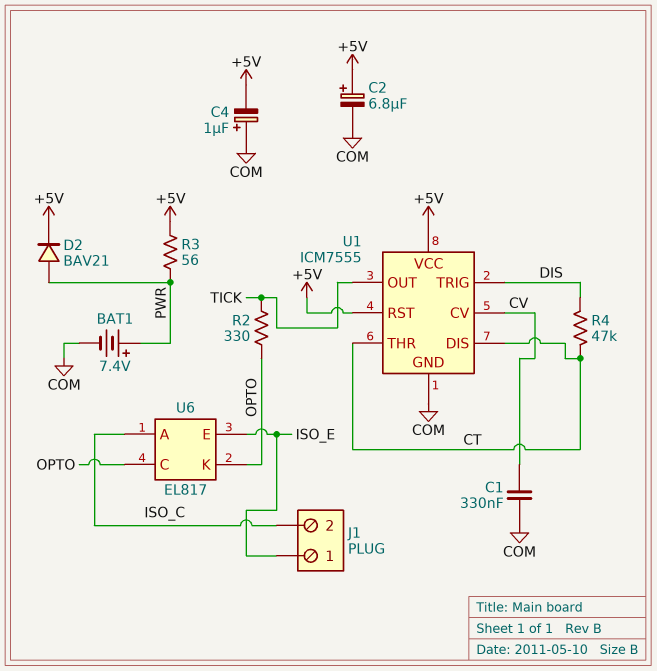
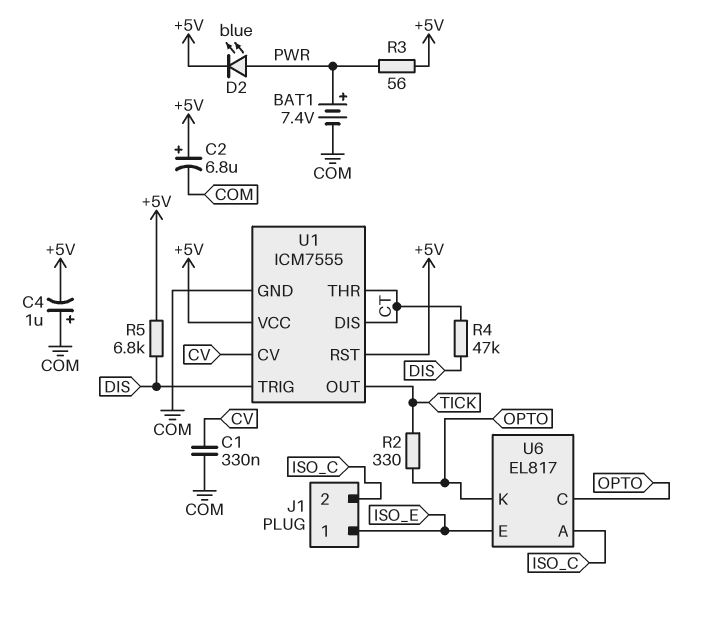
D2: diode BAV21 (A PWR, K +5V) -> LED blue (A PWR, K +5V)
R5: none -> 6.8k (+5V, DIS)

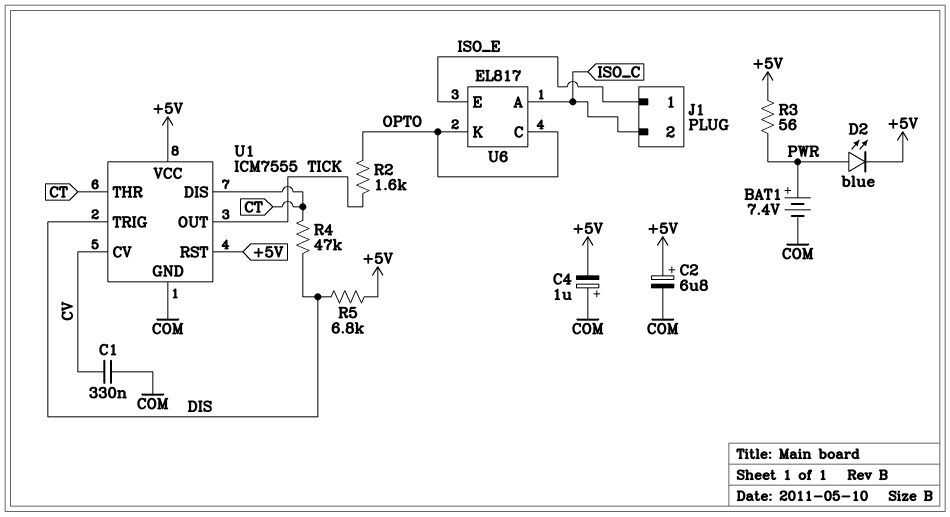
R2: 330 (OPTO, TICK) -> 1.6k (OPTO, TICK)

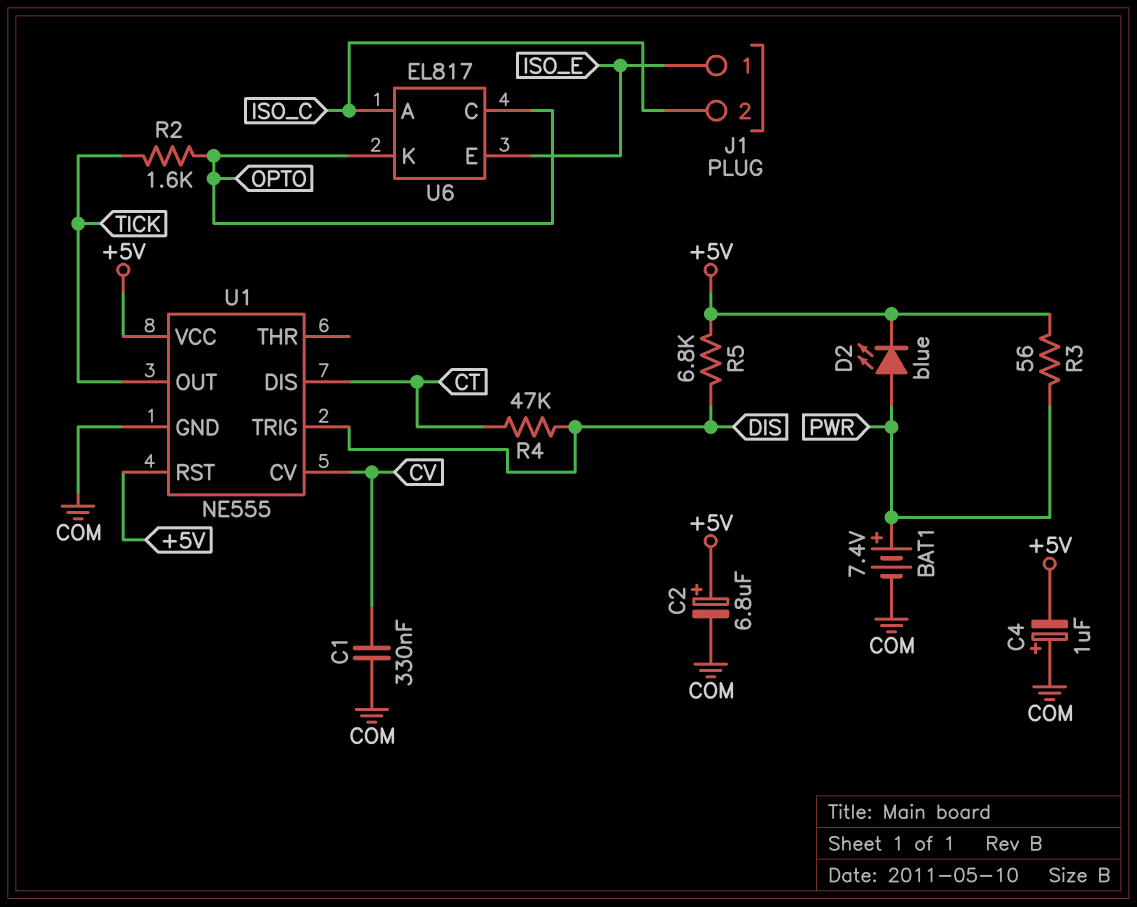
U1: ICM7555 -> NE555
U1 pin THR: CT -> none

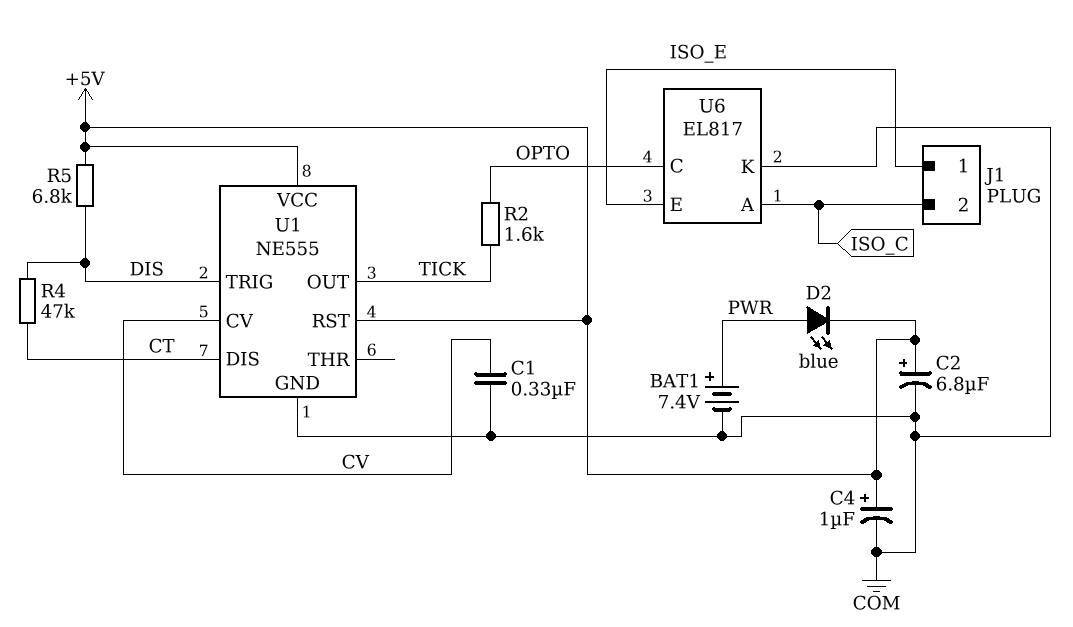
C4: 1uF (plus COM, minus +5V) -> 1uF (plus +5V, minus COM)
R3: 56 (+5V, PWR) -> none
U6 pin K: OPTO -> COM

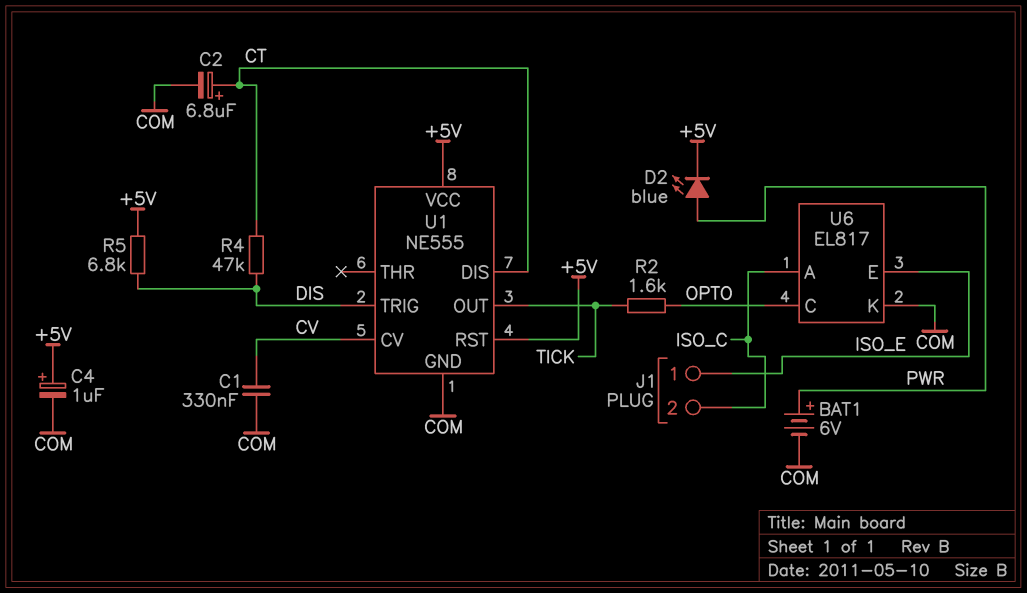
BAT1: 7.4V (plus PWR, minus COM) -> 6V (plus PWR, minus COM)
C2: 6.8uF (plus +5V, minus COM) -> 6.8uF (plus CT, minus COM)

